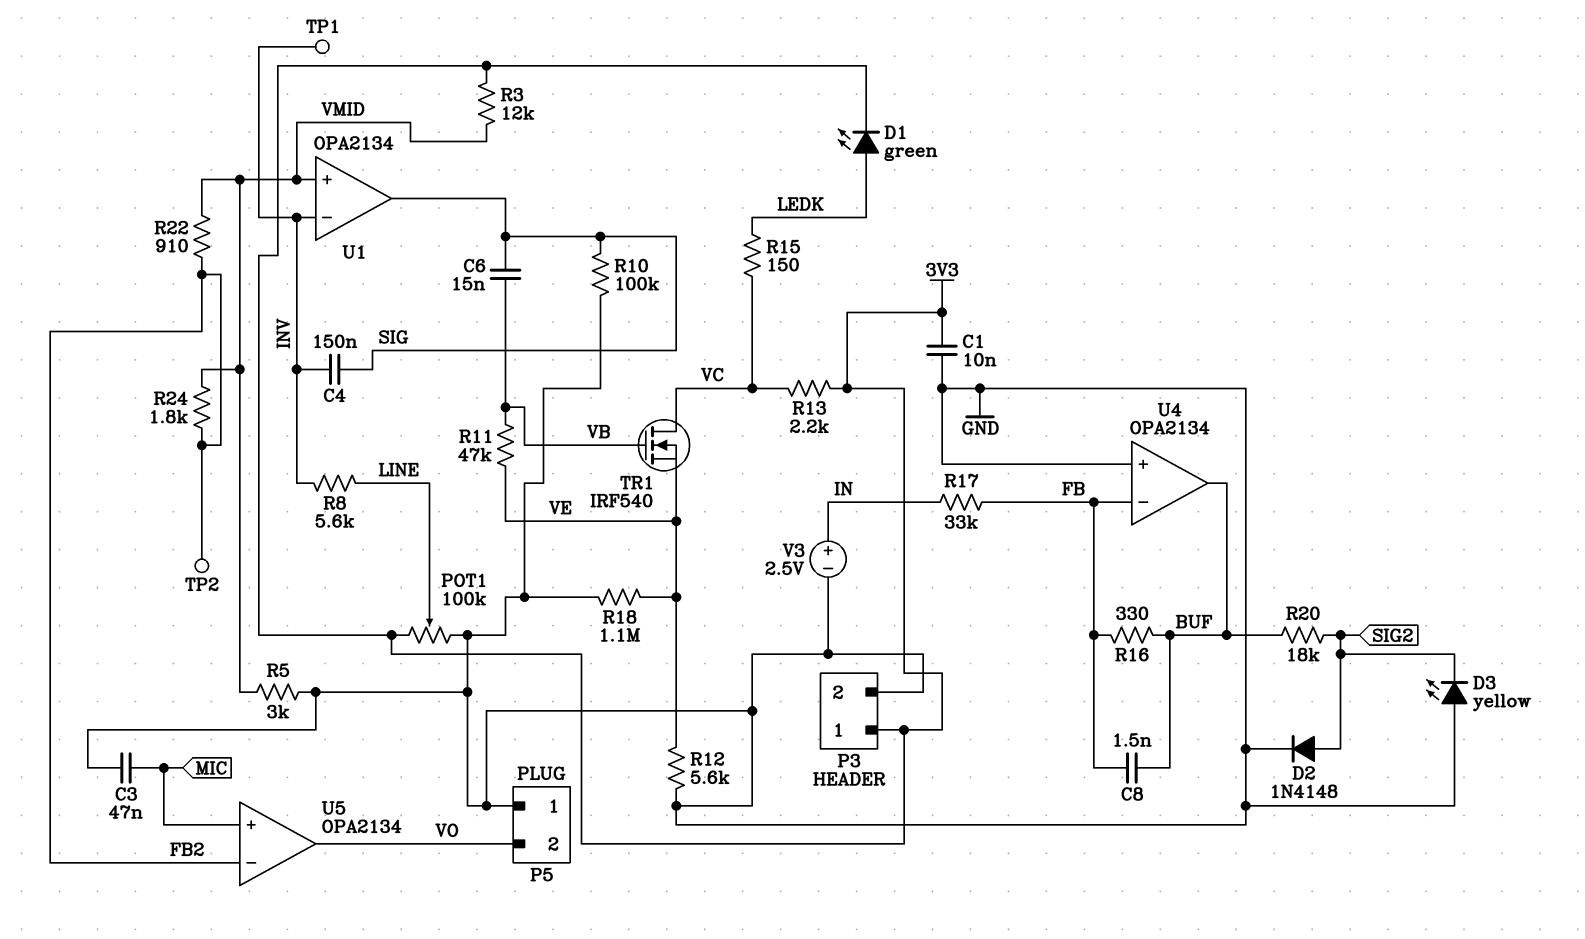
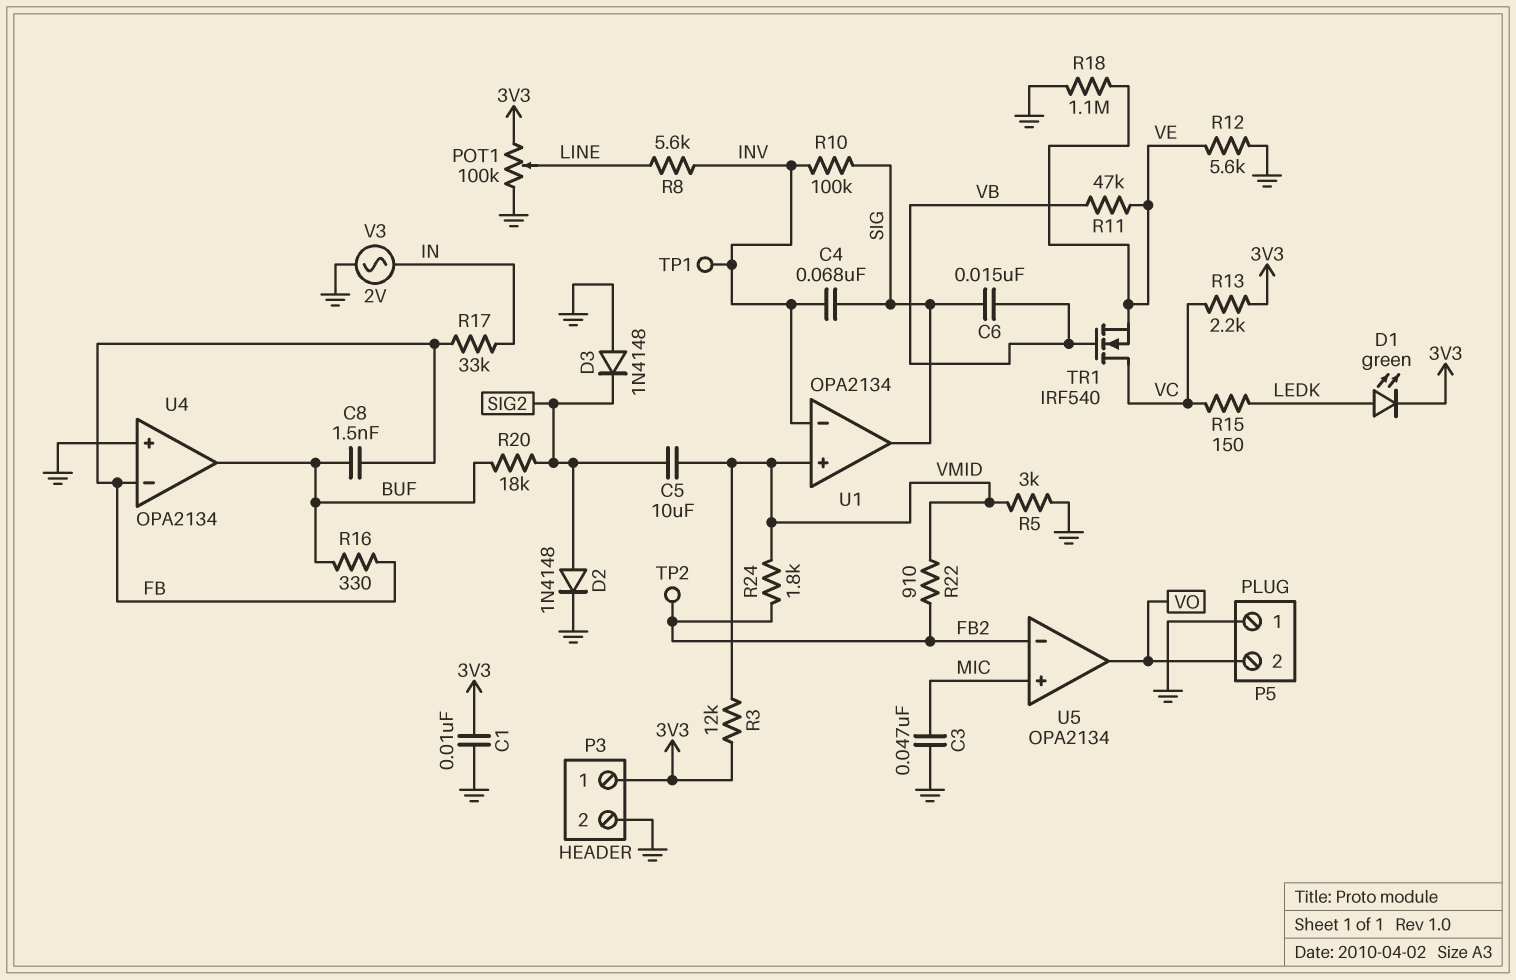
C4: 150nF (INV, SIG) -> 68nF (INV, SIG)
C5: none -> 10uF (SIG2, VMID)
D3: LED yellow (A GND, K SIG2) -> diode 1N4148 (A GND, K SIG2)
R10: 100k (GND, SIG) -> 100k (INV, SIG)
V3: 2.5V (plus IN, minus GND) -> AC 2V (GND, IN)

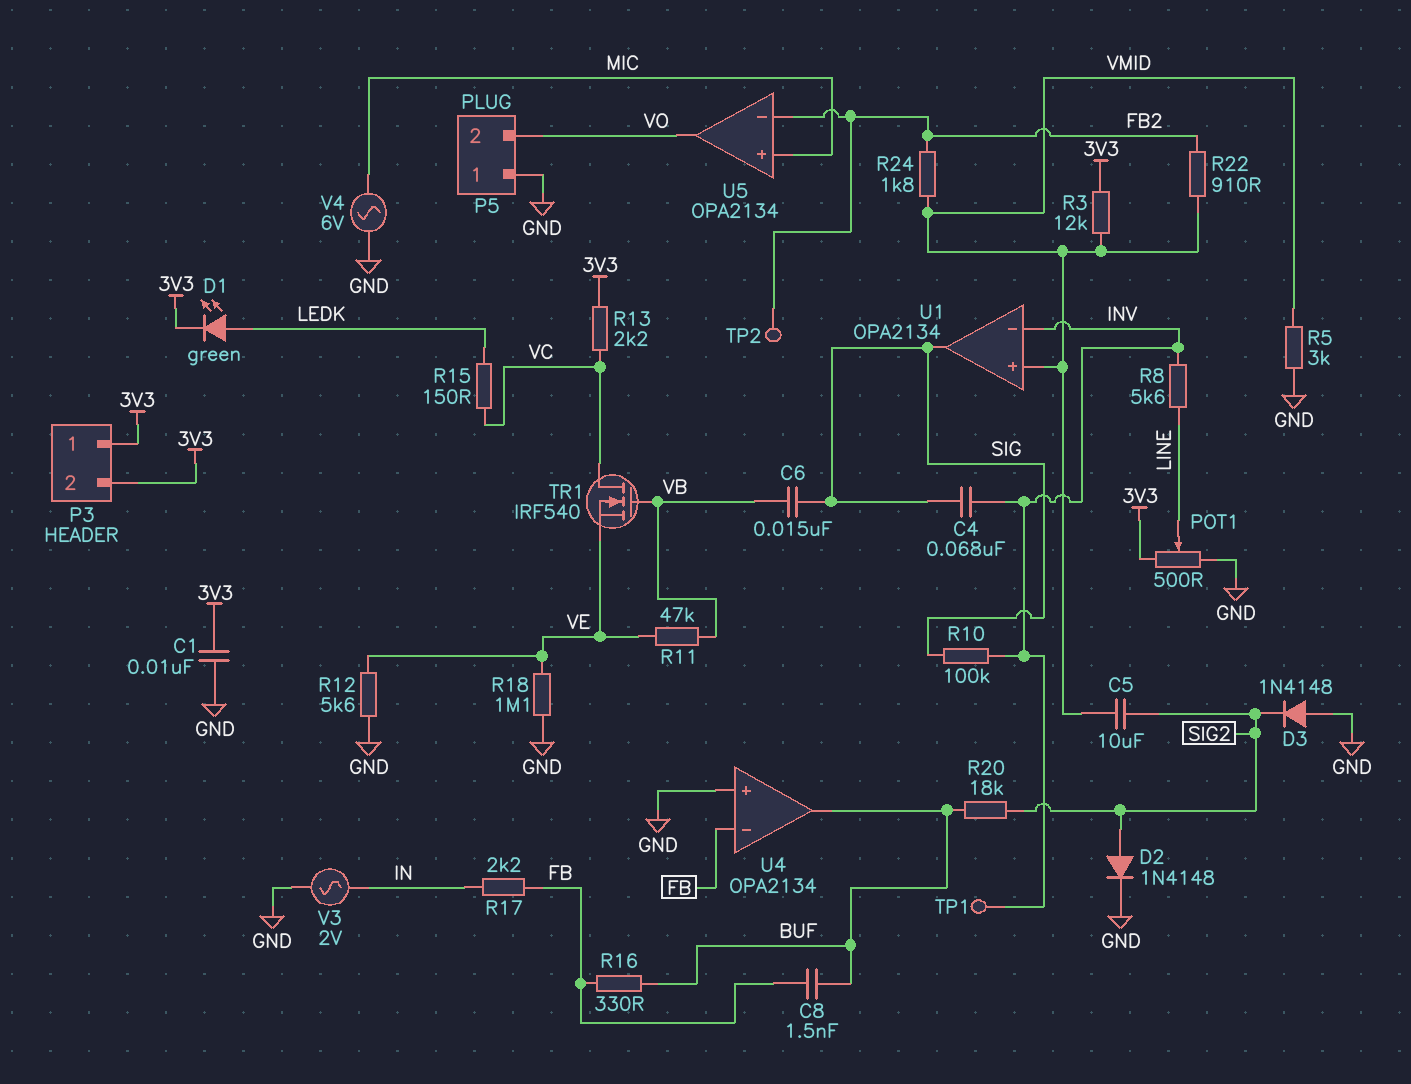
C3: 47nF (GND, MIC) -> none
P3 pin 2: GND -> 3V3
POT1: 100k (3V3, GND, wiper LINE) -> 500 (3V3, GND, wiper LINE)
R17: 33k (FB, IN) -> 2.2k (FB, IN)
V4: none -> AC 6V (GND, MIC)

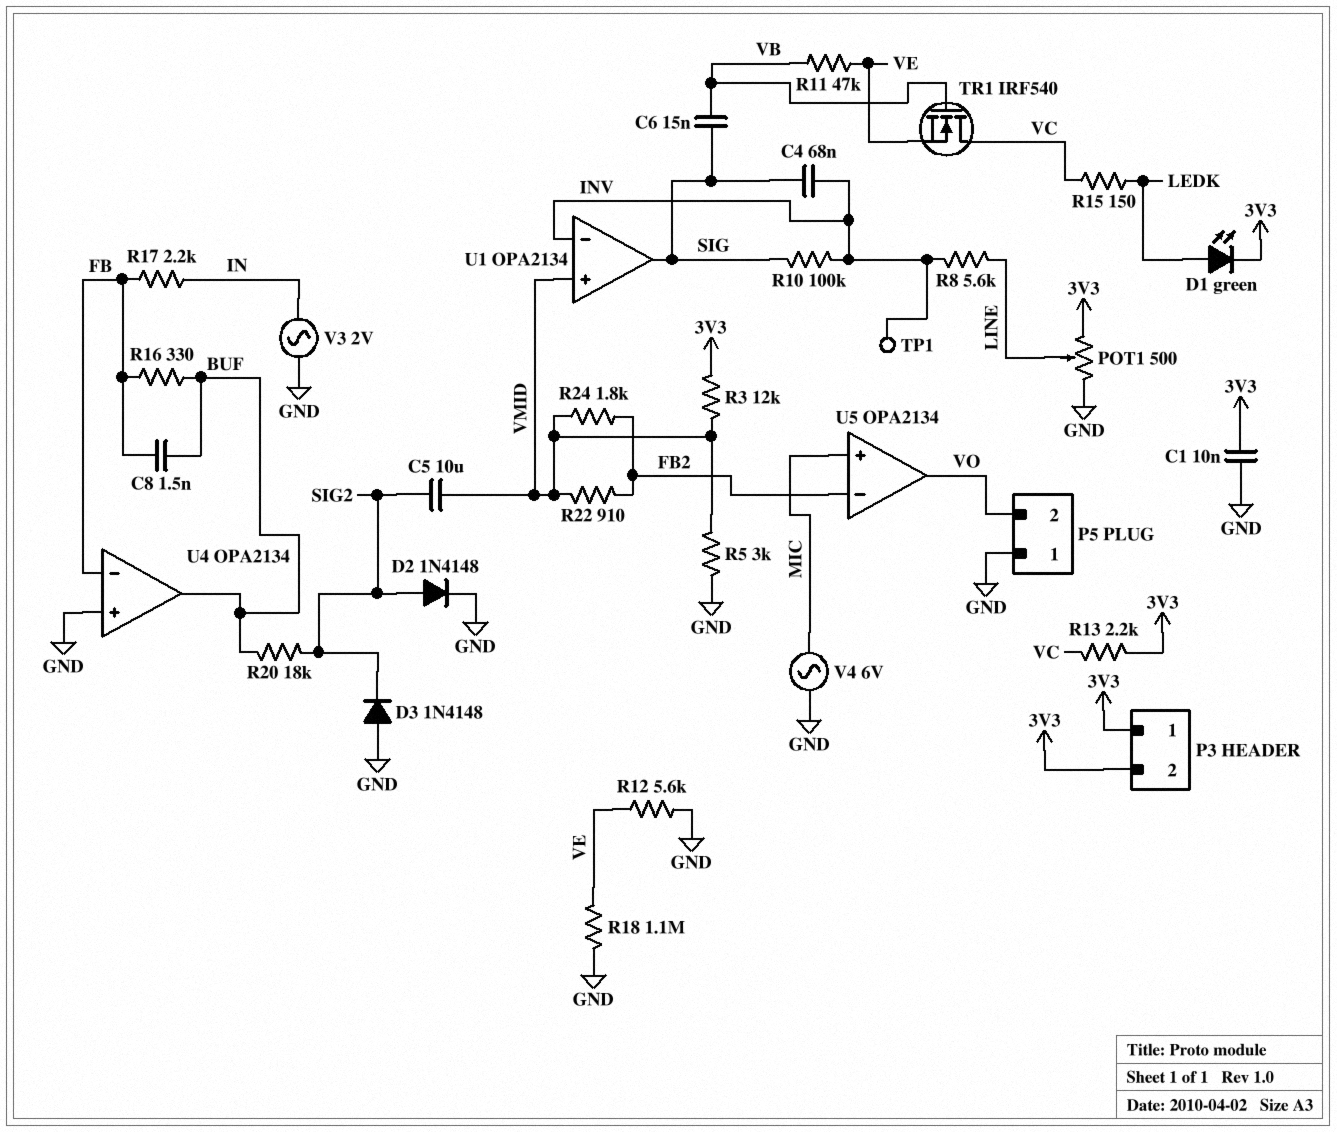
TP2: test point (FB2) -> none

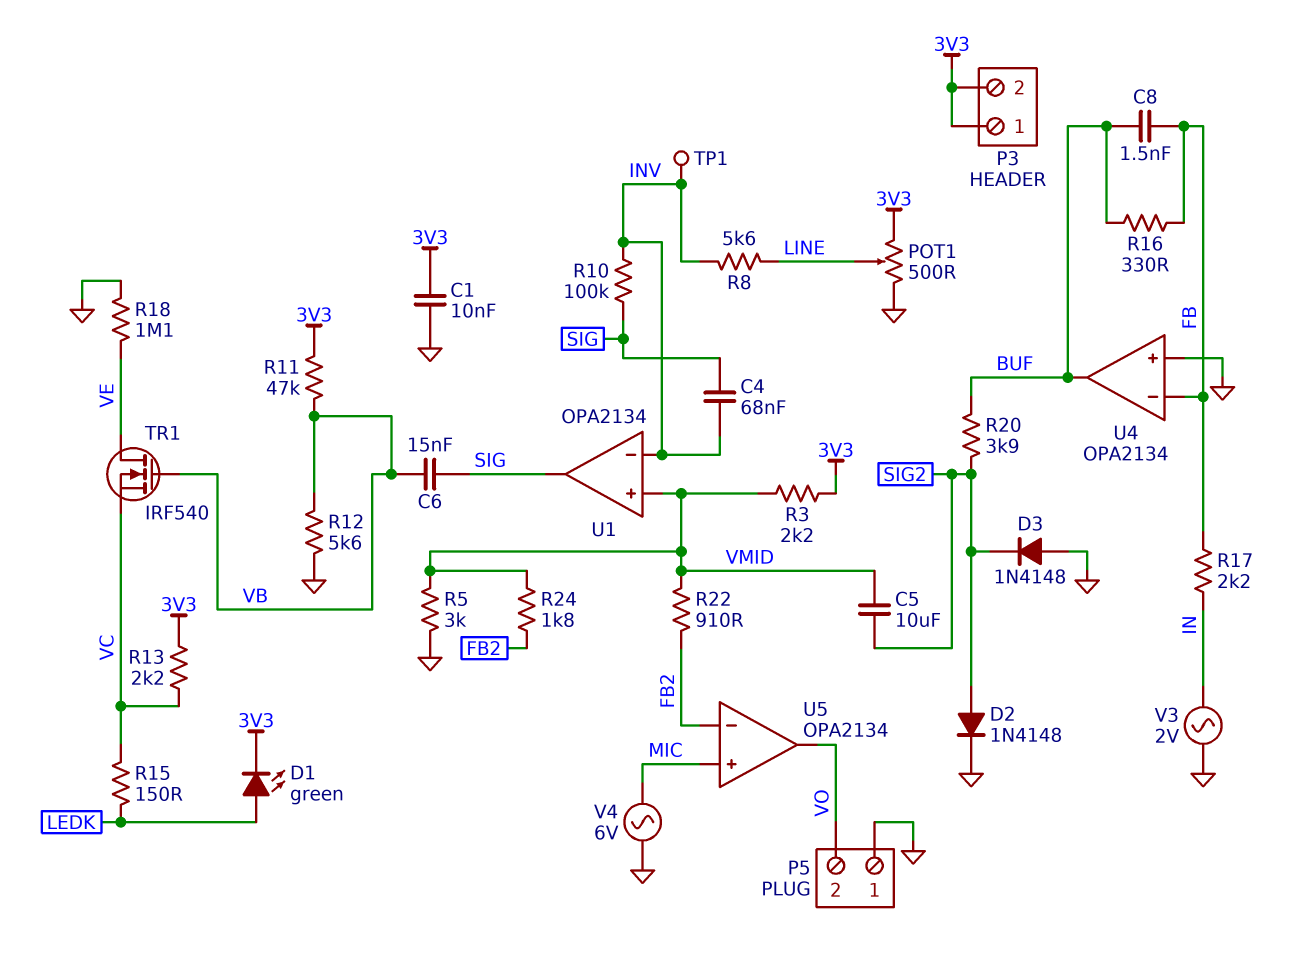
R3: 12k (3V3, VMID) -> 2.2k (3V3, VMID)
R11: 47k (VB, VE) -> 47k (3V3, VB)
R12: 5.6k (GND, VE) -> 5.6k (GND, VB)
R20: 18k (BUF, SIG2) -> 3.9k (BUF, SIG2)
TR1: NMOS IRF540 (G VB, D VC, S VE) -> NMOS IRF540 (G VB, D VE, S VC)

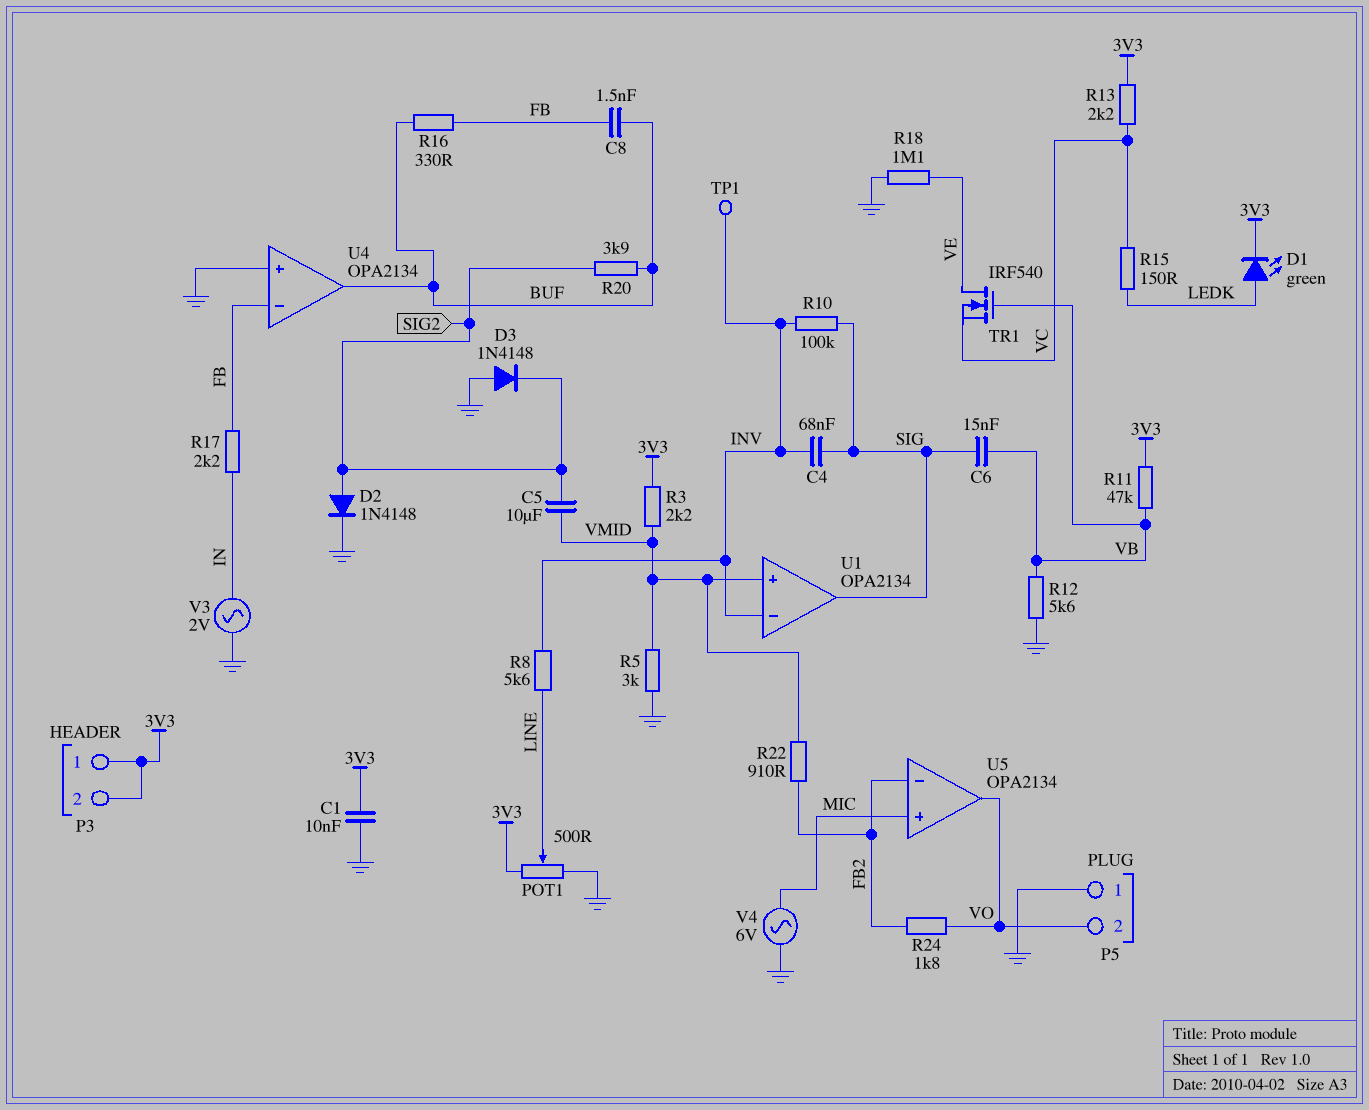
R24: 1.8k (FB2, VMID) -> 1.8k (FB2, VO)

